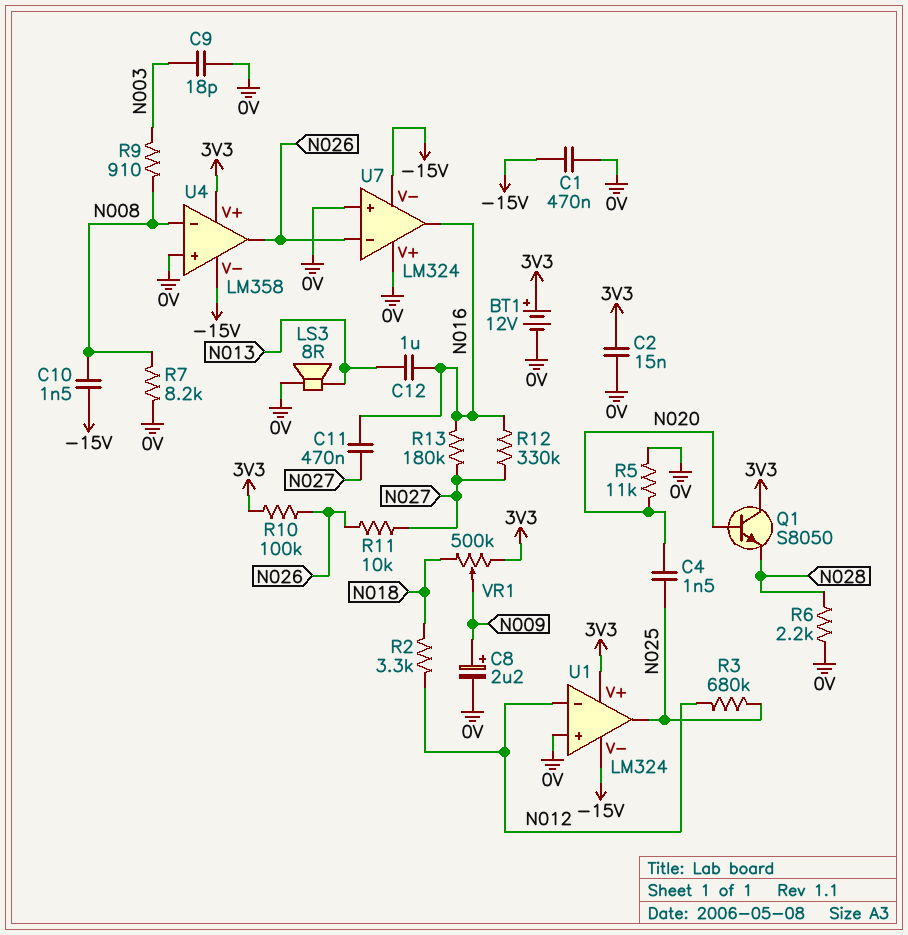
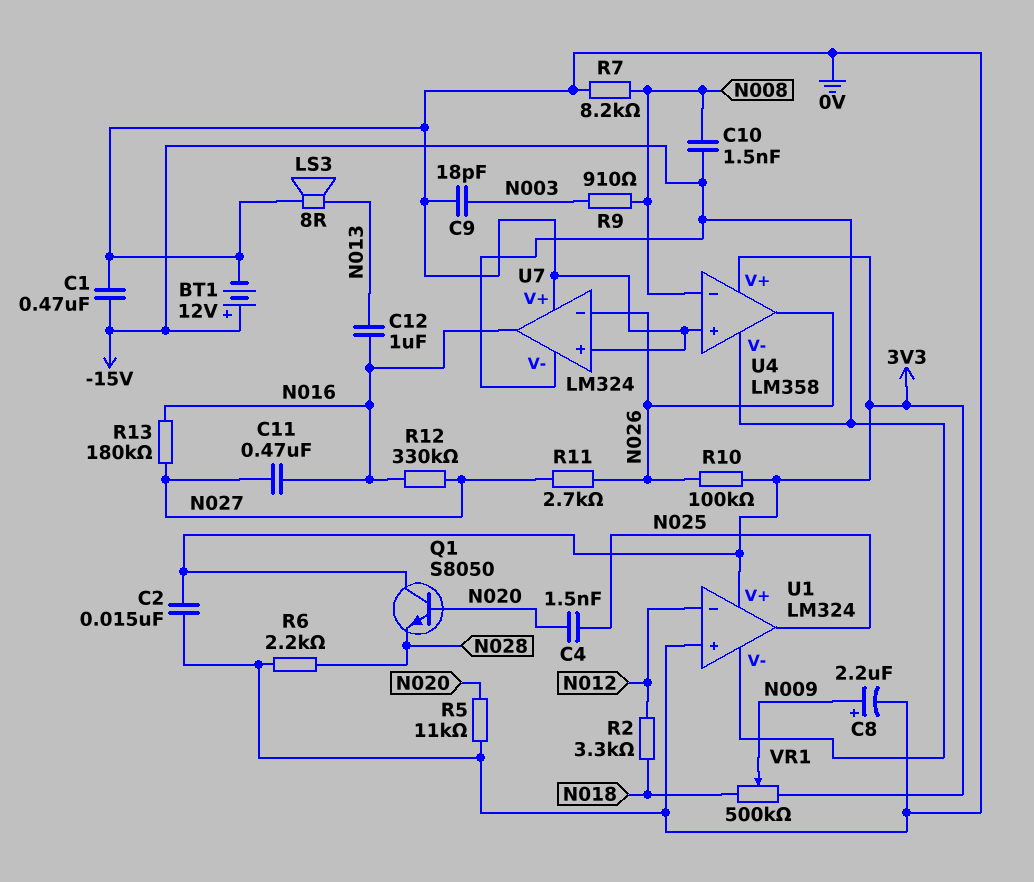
BT1: 12V (plus 3V3, minus 0V) -> 12V (plus -15V, minus 0V)
R3: 680k (N012, N025) -> none
R11: 10k (N026, N027) -> 2.7k (N026, N027)

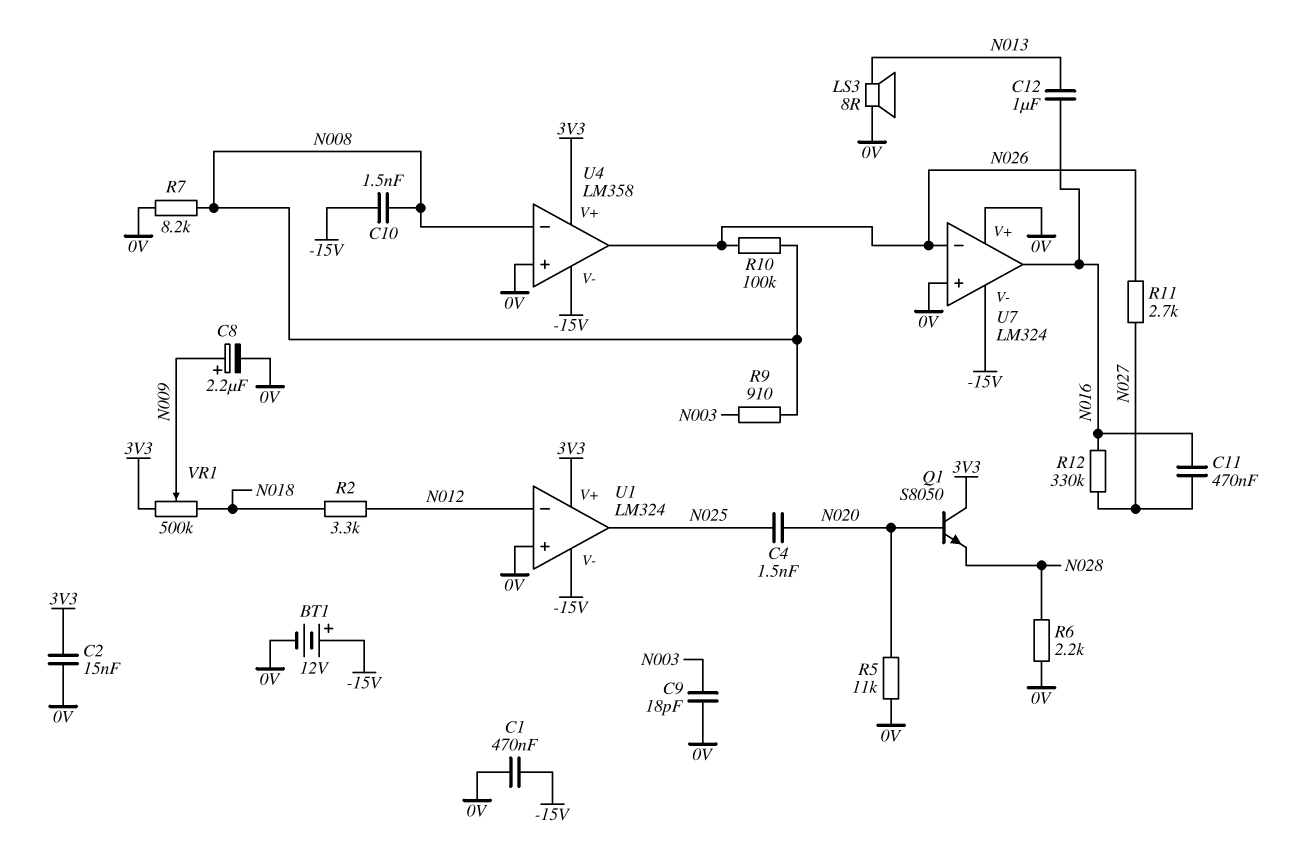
R10: 100k (3V3, N026) -> 100k (N008, N026)
R13: 180k (N016, N027) -> none

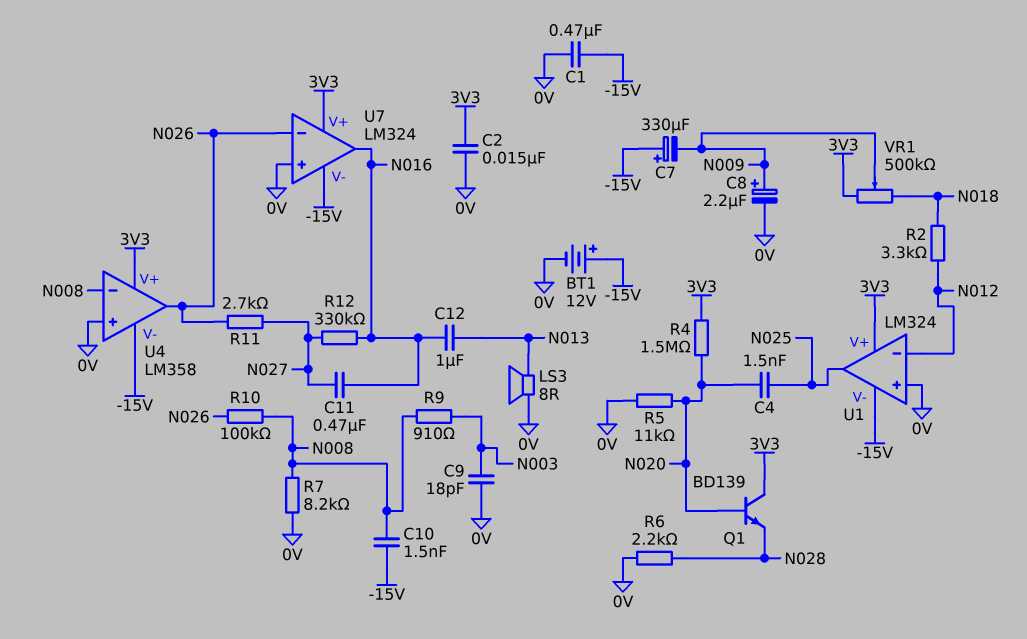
C7: none -> 330uF (plus -15V, minus N009)
Q1: NPN S8050 (B N020, C 3V3, E N028) -> NPN BD139 (B N020, C 3V3, E N028)
R4: none -> 1.5M (3V3, N020)
U7 pin V+: 0V -> 3V3

